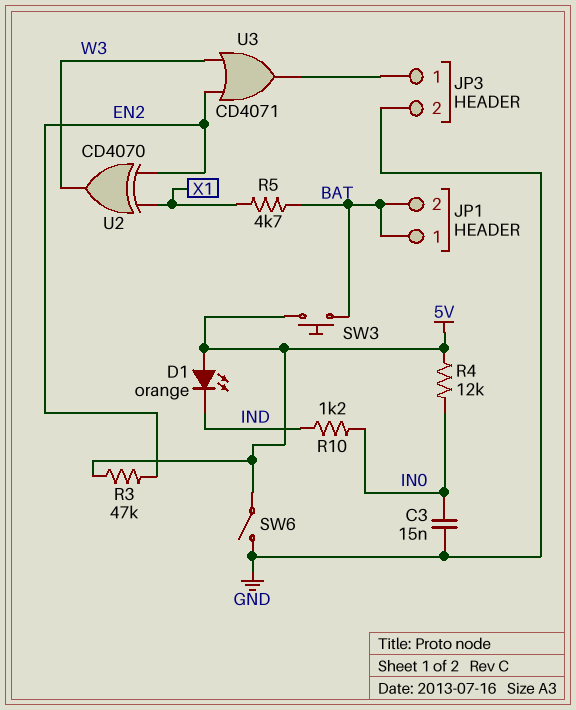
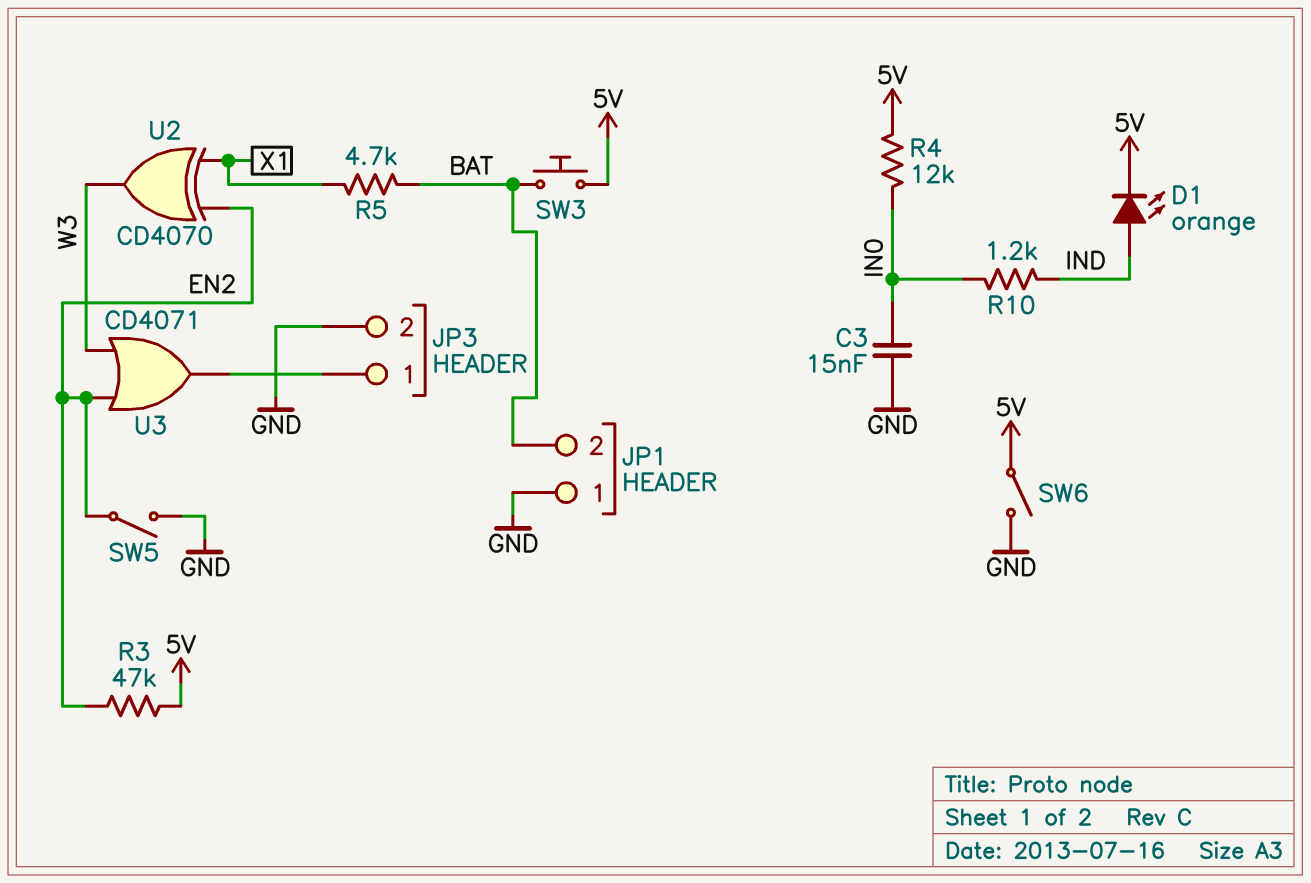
D1: LED orange (A 5V, K IND) -> LED orange (A IND, K 5V)
JP1 pin 1: BAT -> GND
SW5: none -> switch (EN2, GND)

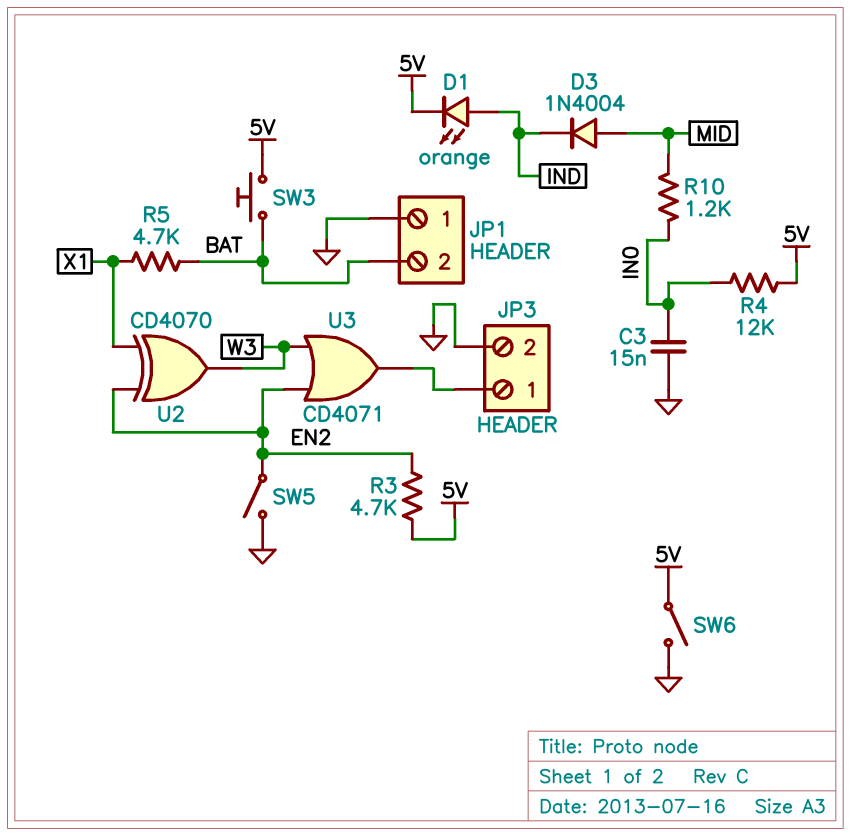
D3: none -> diode 1N4004 (A MID, K IND)
R3: 47k (5V, EN2) -> 4.7k (5V, EN2)
R10: 1.2k (IN0, IND) -> 1.2k (IN0, MID)

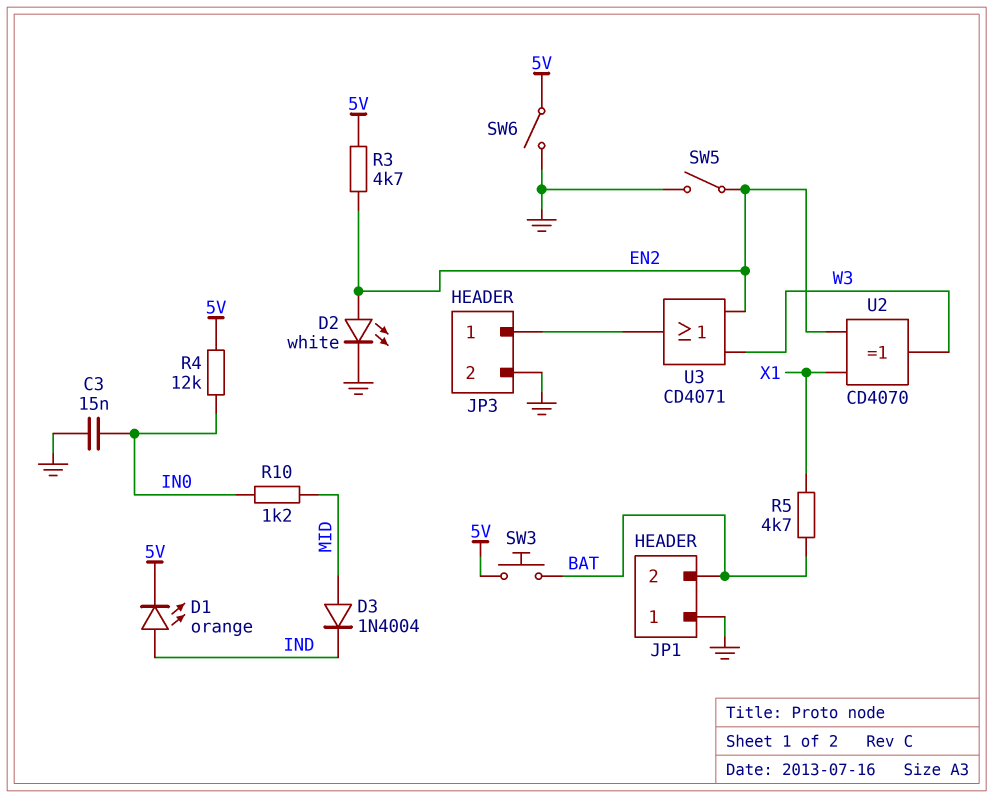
D2: none -> LED white (A EN2, K GND)

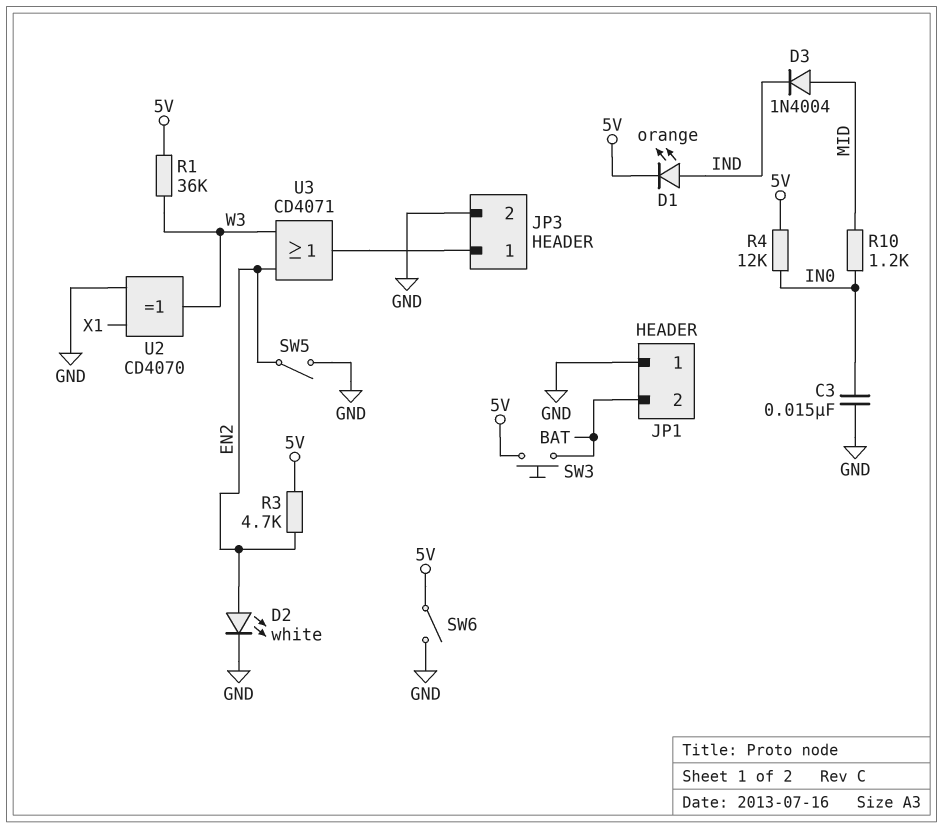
R1: none -> 36k (5V, W3)
R5: 4.7k (BAT, X1) -> none
U2: XOR CD4070 (in EN2, in X1, out W3) -> XOR CD4070 (in GND, in X1, out W3)

